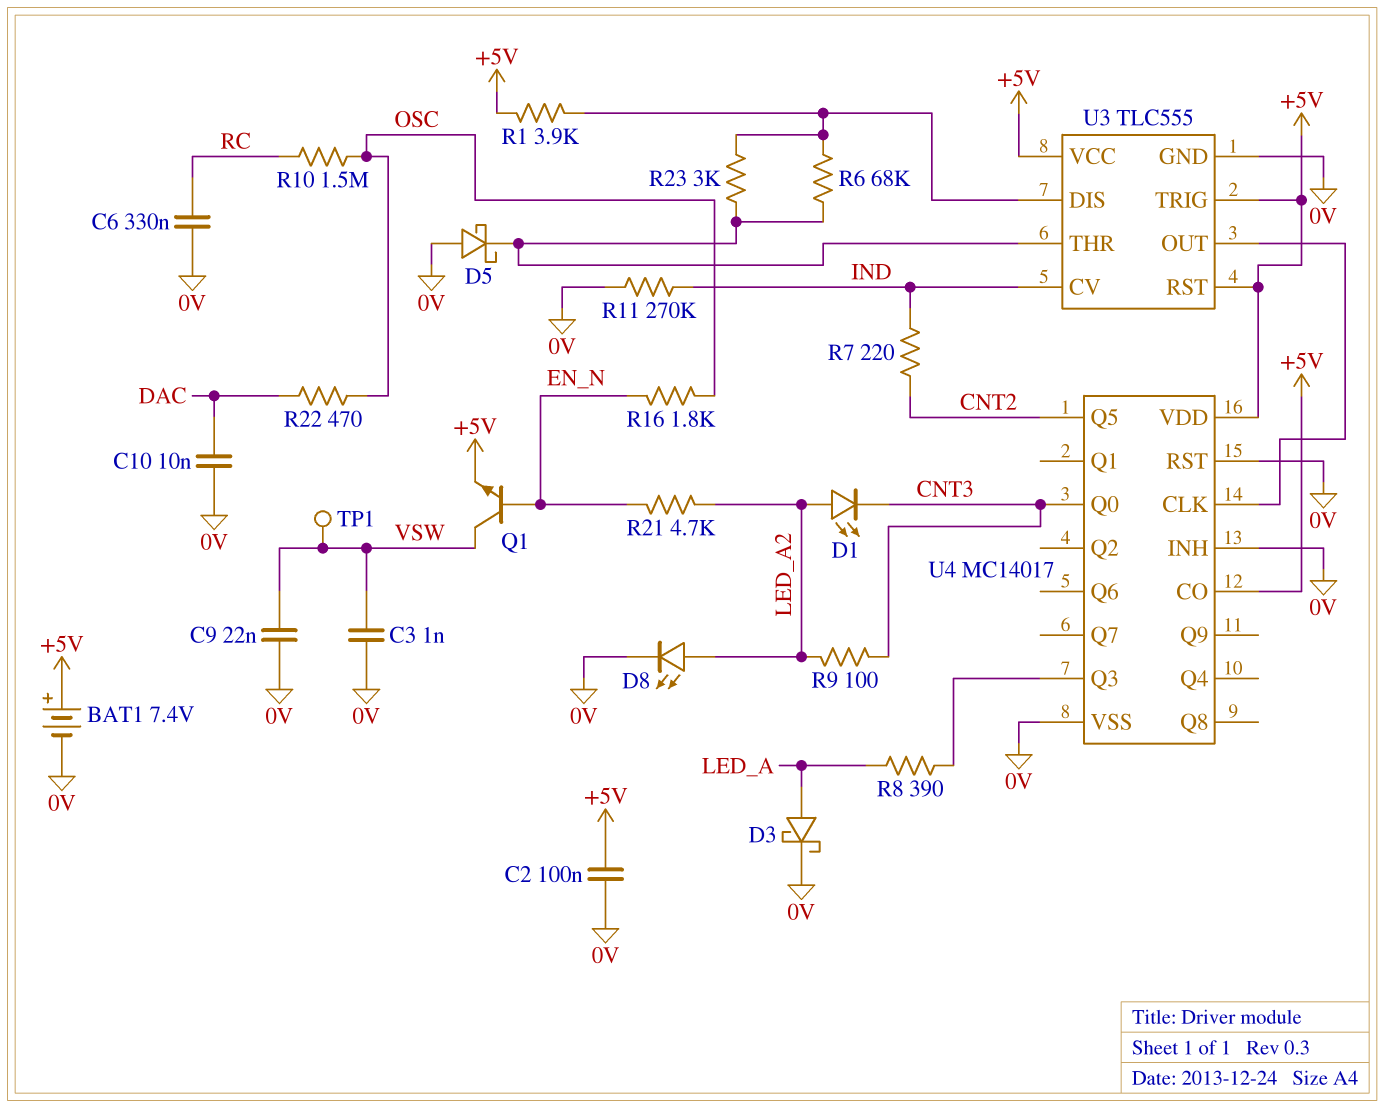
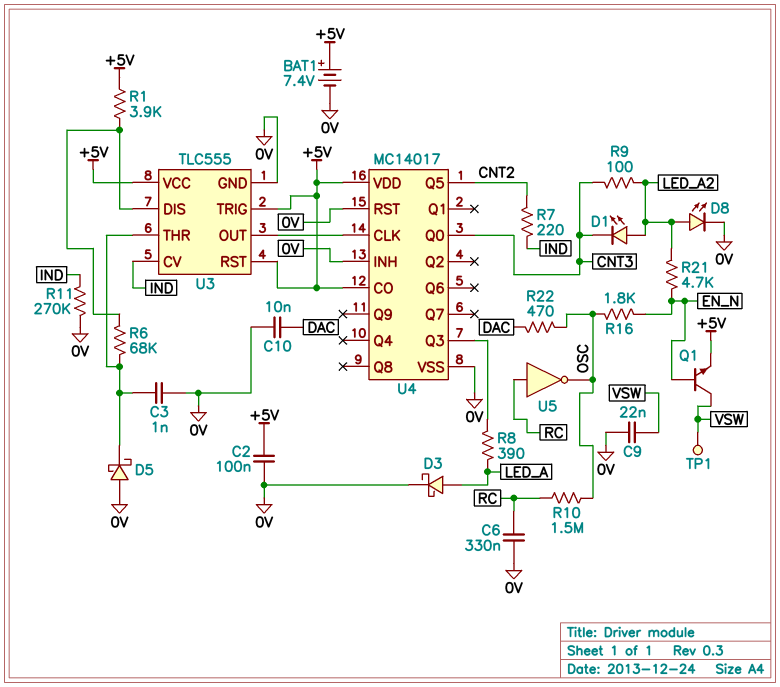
C3: 1nF (0V, VSW) -> 1nF (0V, U3/THR)
R23: 3k (U3/DIS, U3/THR) -> none
U5: none -> NOT (in RC, out OSC)

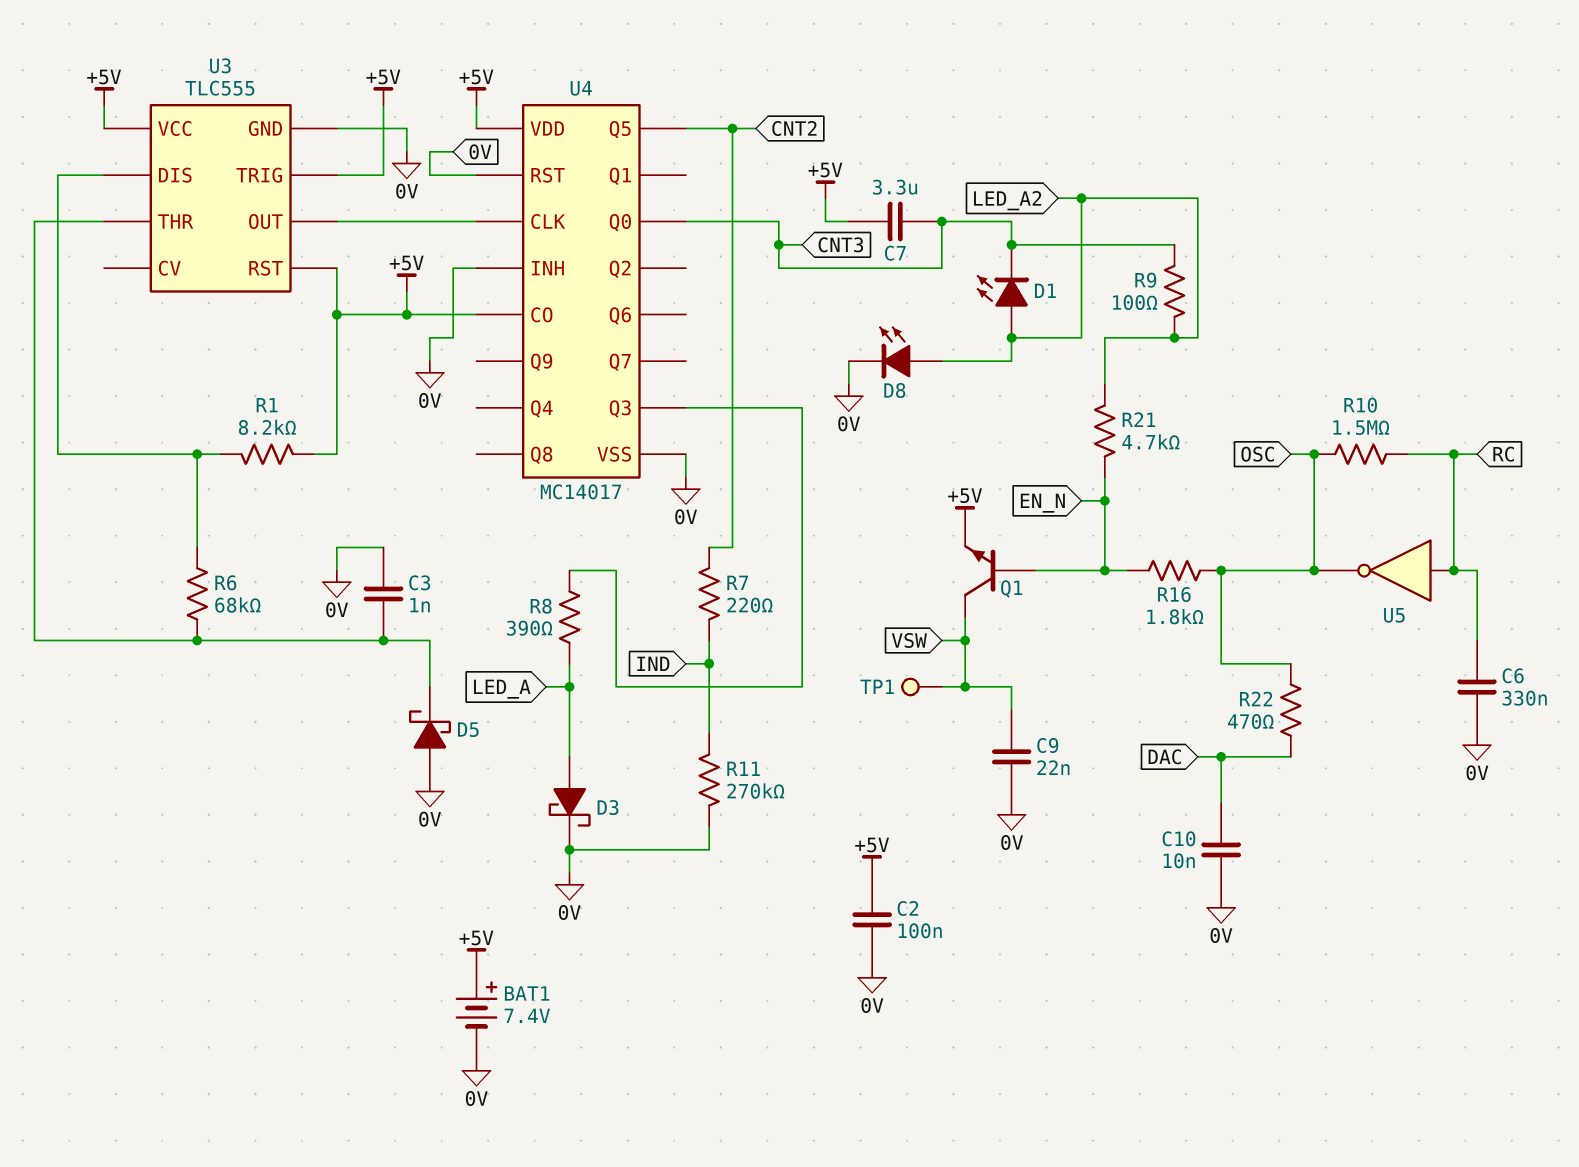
C7: none -> 3.3uF (+5V, CNT3)
R1: 3.9k (+5V, U3/DIS) -> 8.2k (+5V, U3/DIS)
U3 pin CV: IND -> none

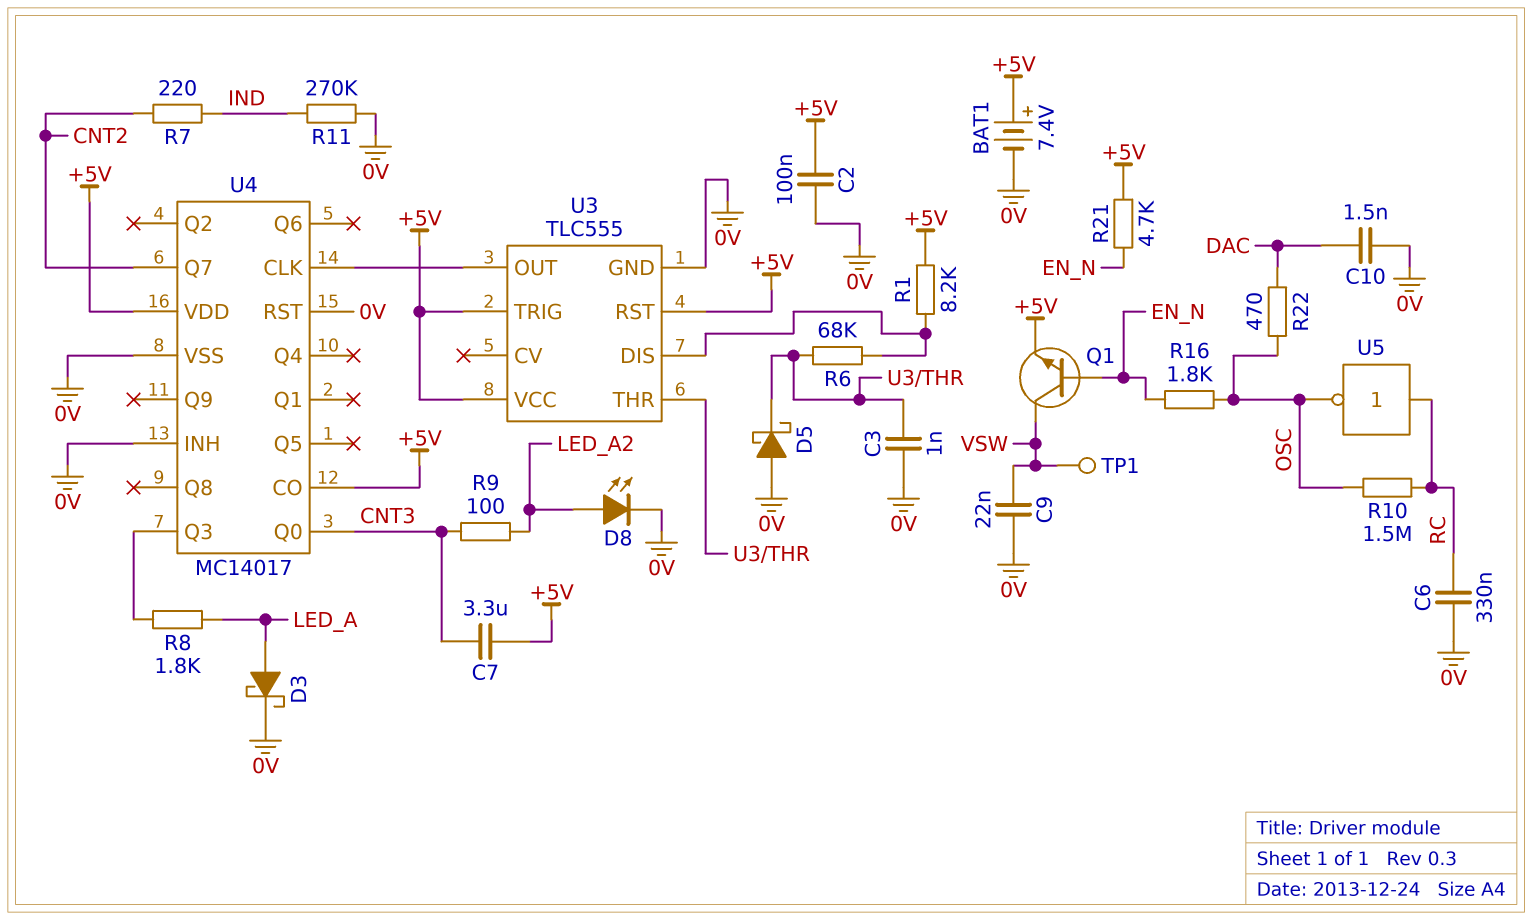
C10: 10nF (0V, DAC) -> 1.5nF (0V, DAC)
D1: LED (A LED_A2, K CNT3) -> none
R8: 390 (LED_A, U4/Q3) -> 1.8k (LED_A, U4/Q3)
R21: 4.7k (EN_N, LED_A2) -> 4.7k (+5V, EN_N)
U4 pin Q5: CNT2 -> none
U4 pin Q7: none -> CNT2

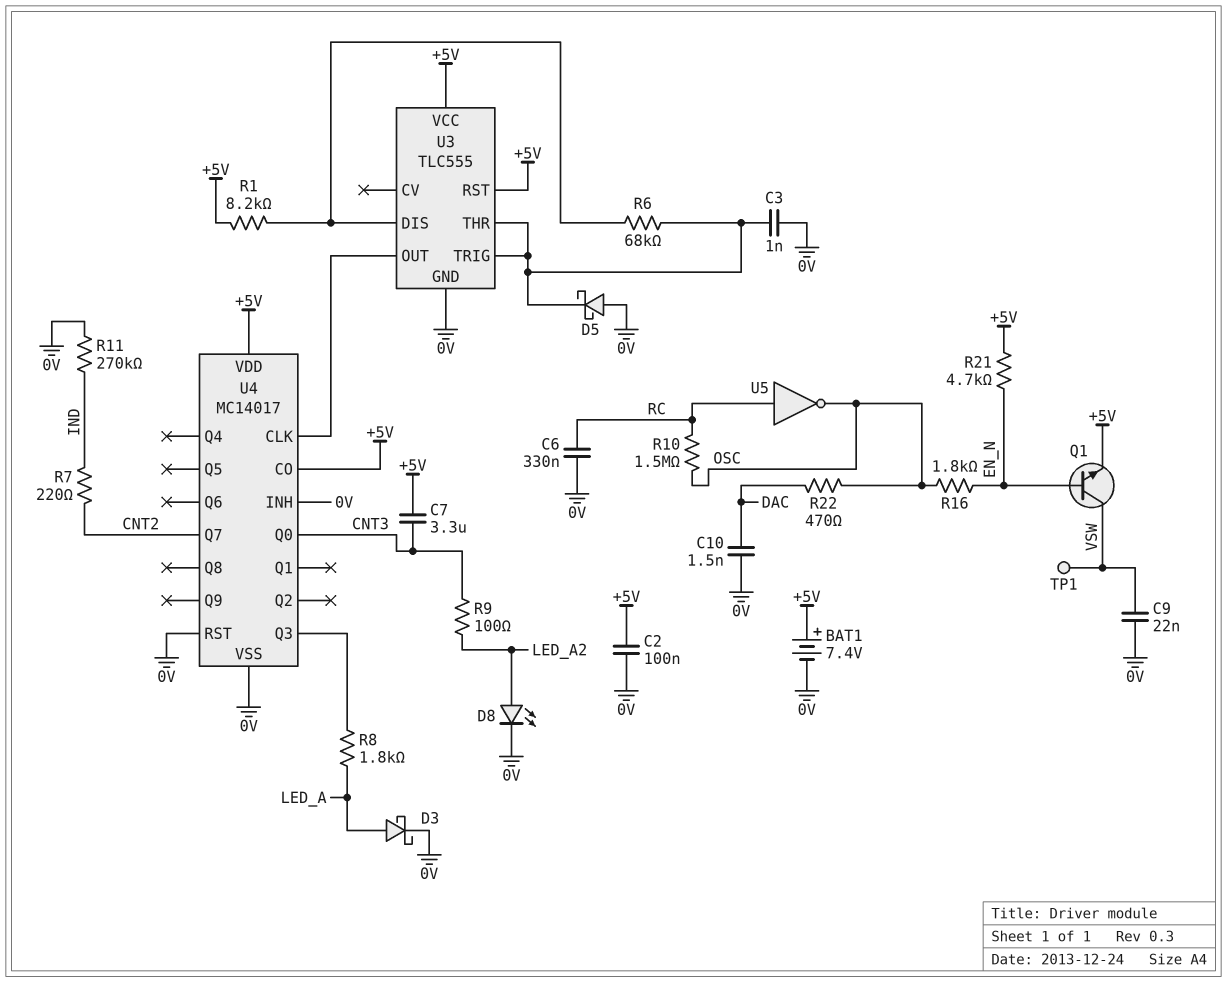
U3 pin TRIG: +5V -> U3/THR

